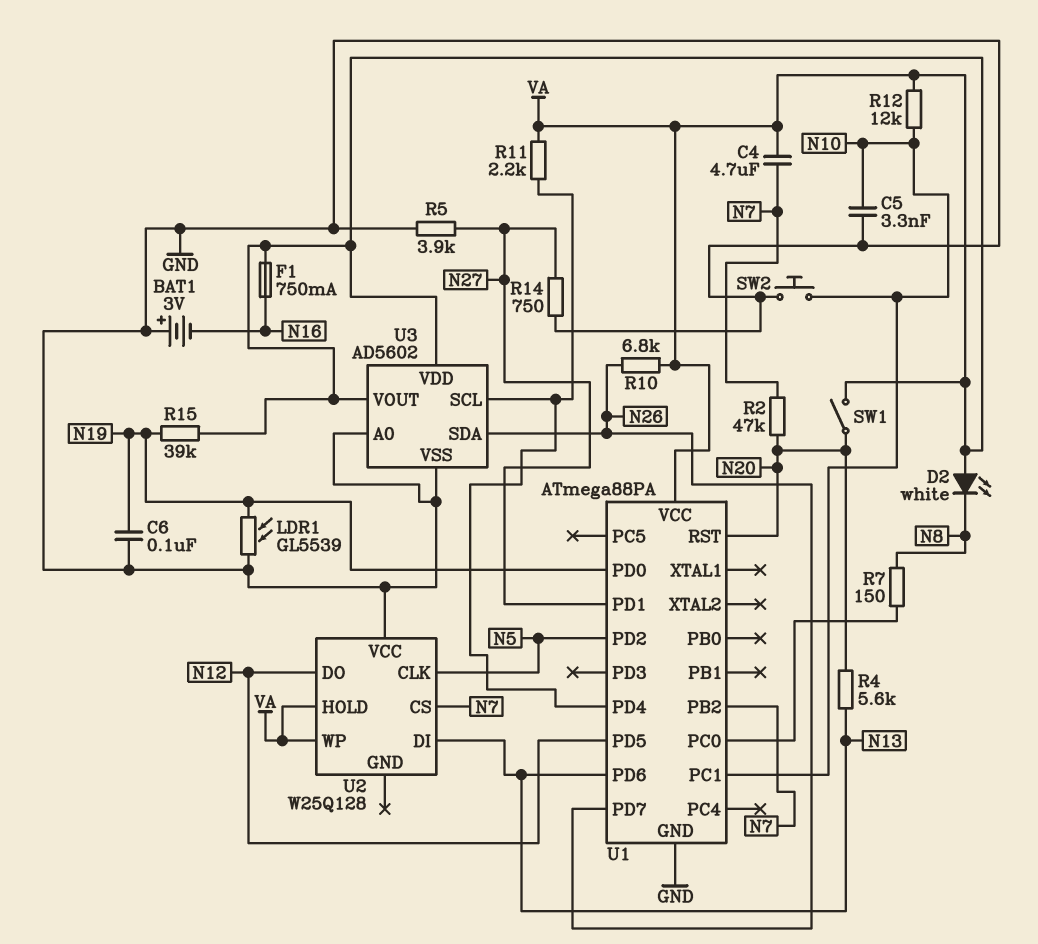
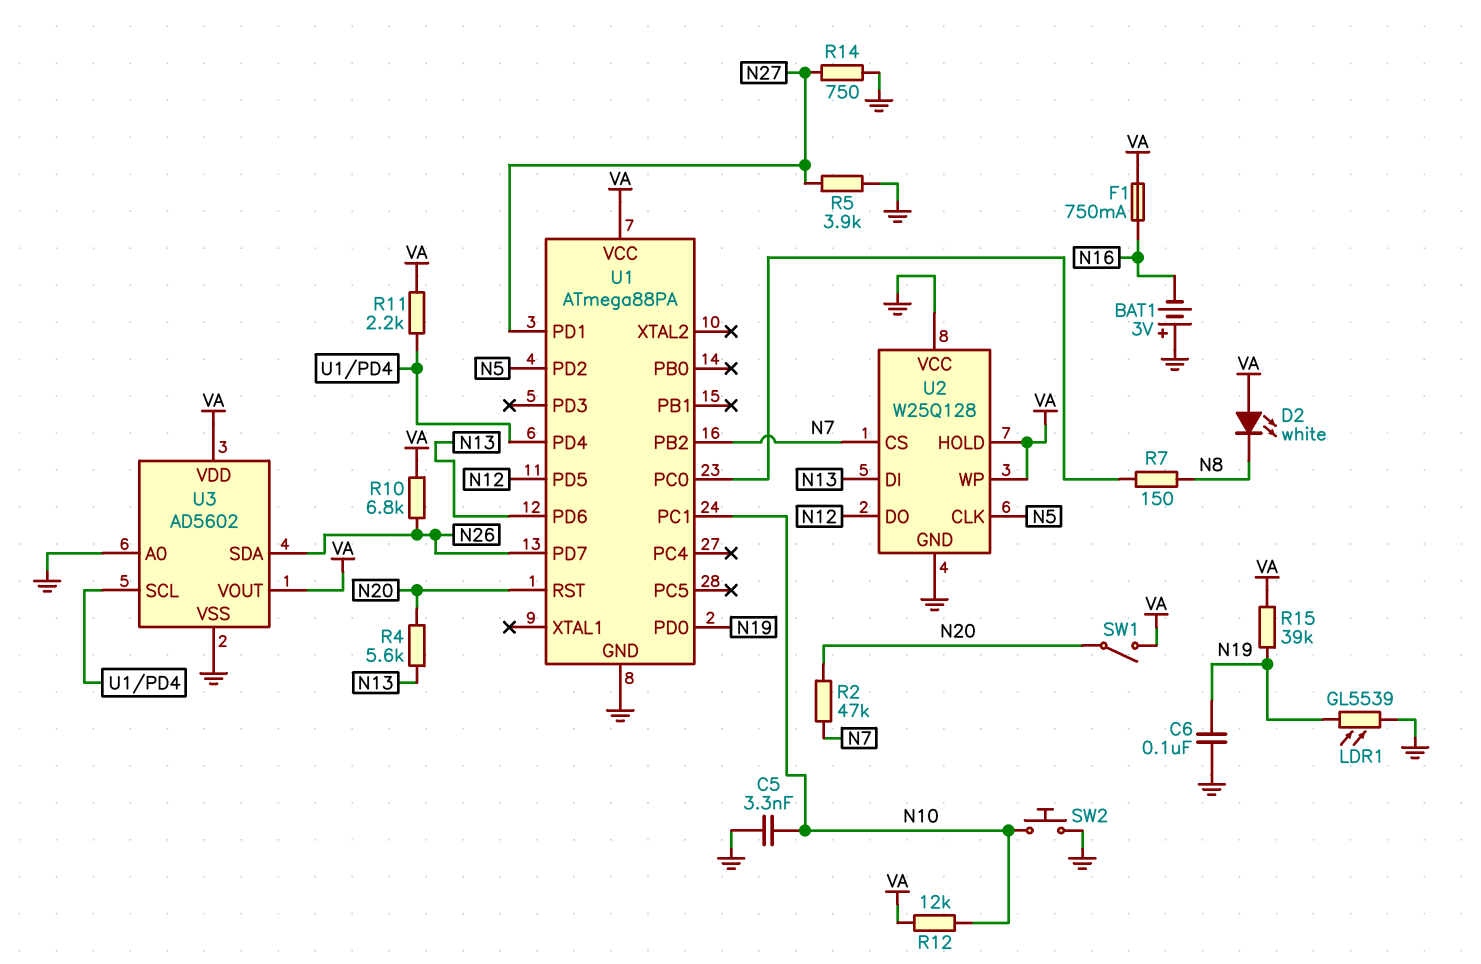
C4: 4.7uF (N7, VA) -> none
U2 pin GND: none -> GND

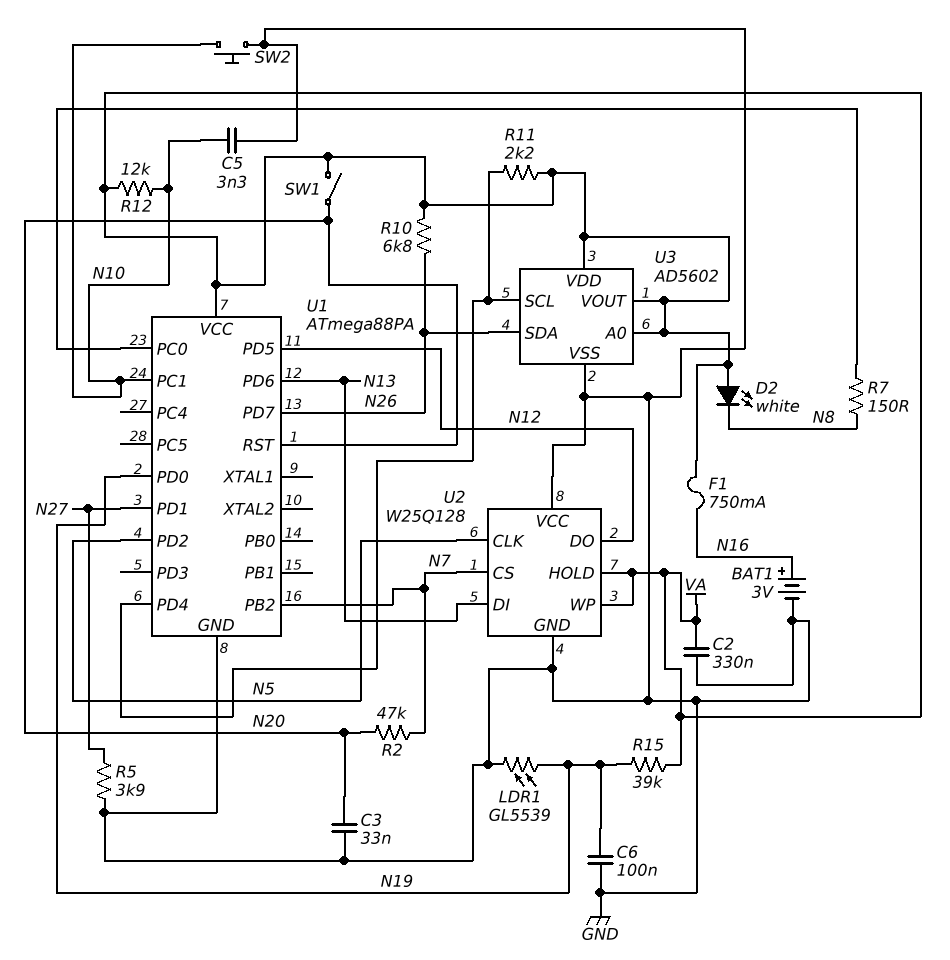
BAT1: 3V (plus GND, minus N16) -> 3V (plus N16, minus GND)
C2: none -> 330nF (GND, VA)
C3: none -> 33nF (GND, N20)
R4: 5.6k (N13, N20) -> none
R14: 750 (GND, N27) -> none
U3 pin A0: GND -> VA

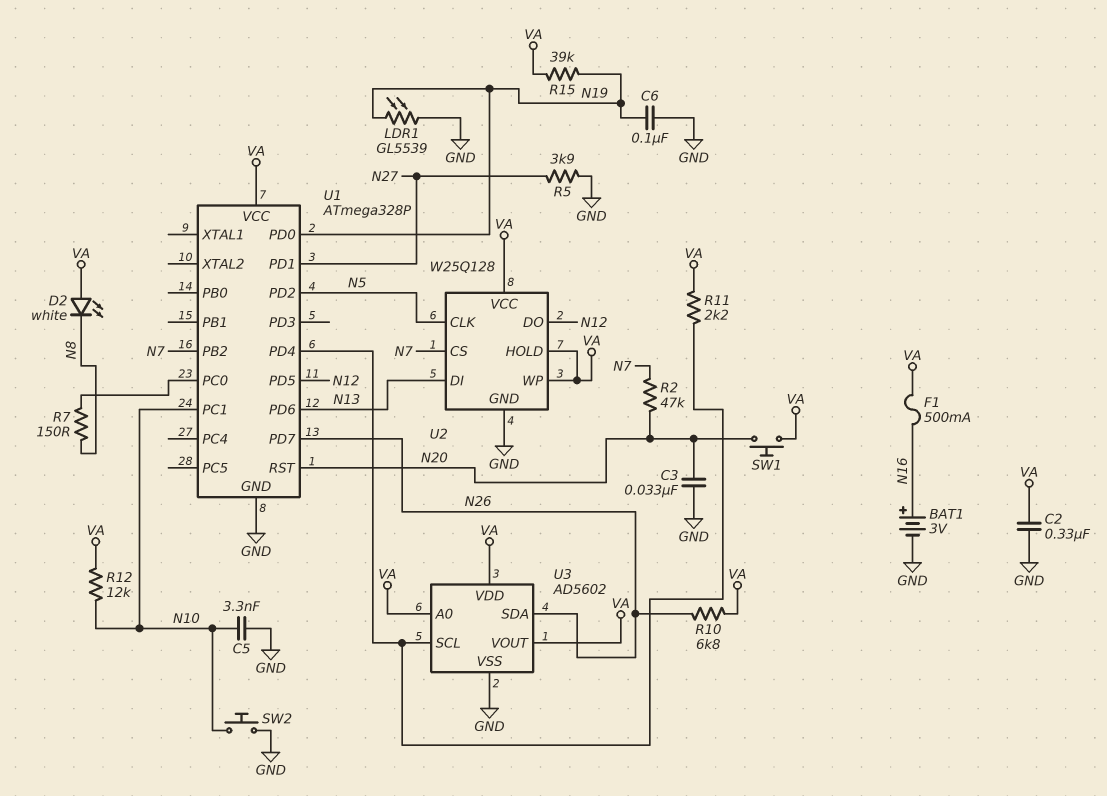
F1: 750mA (N16, VA) -> 500mA (N16, VA)
SW1: switch (N20, VA) -> button (N20, VA)
U1: ATmega88PA -> ATmega328P
U2 pin VCC: GND -> VA

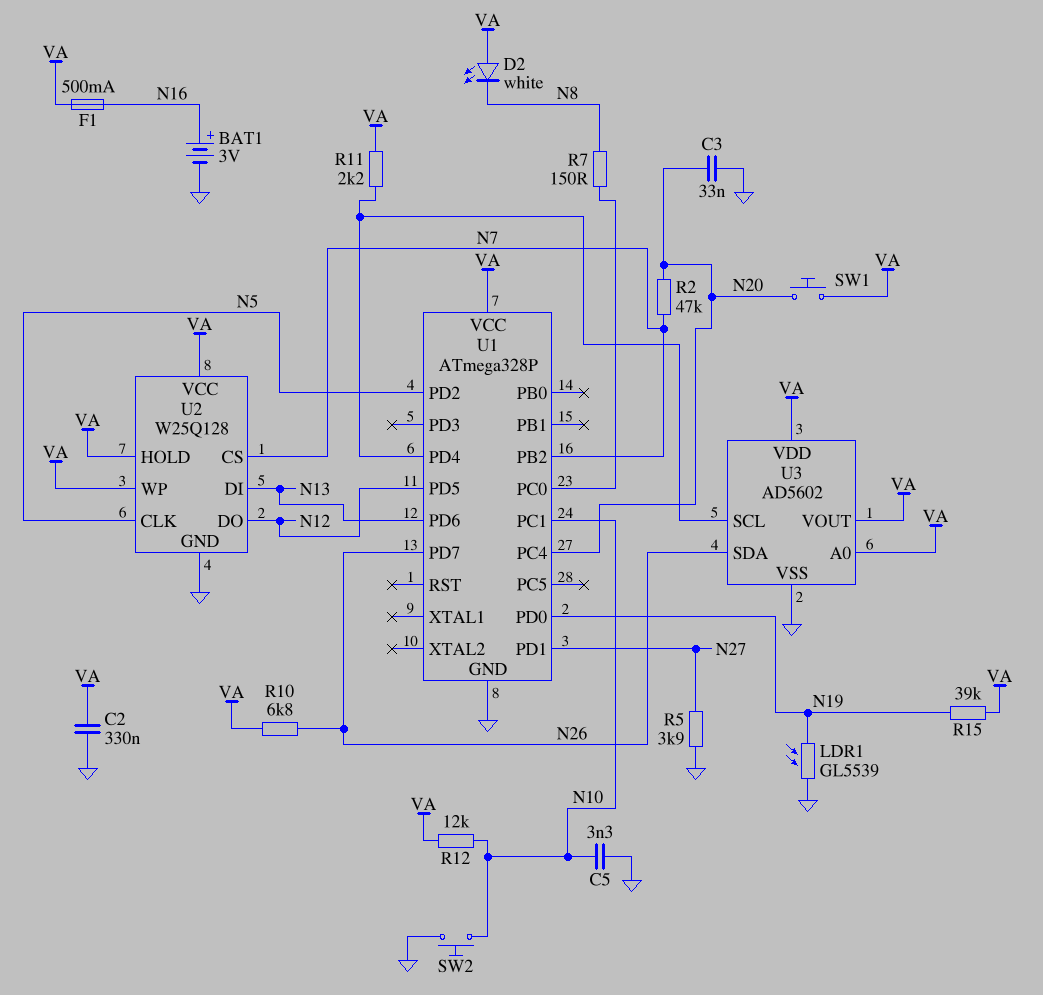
C6: 100nF (GND, N19) -> none
U1 pin PC4: none -> N20
U1 pin RST: N20 -> none

